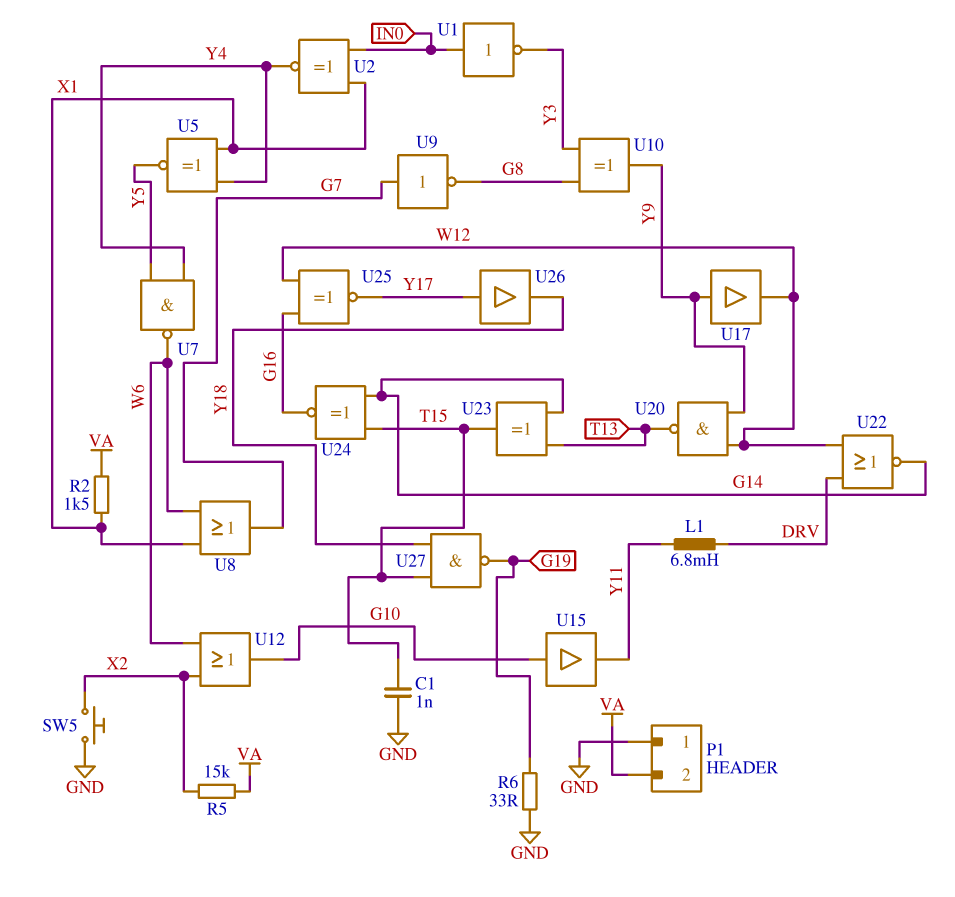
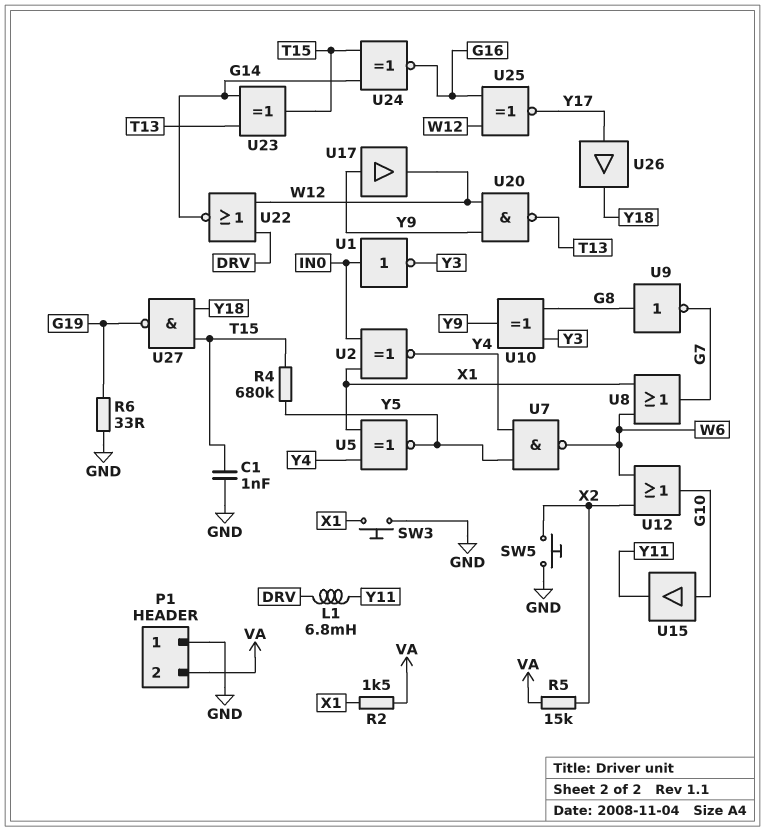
R4: none -> 680k (T15, Y5)
SW3: none -> button (GND, X1)
U9: NOT (in G7, out G8) -> NOT (in G8, out G7)

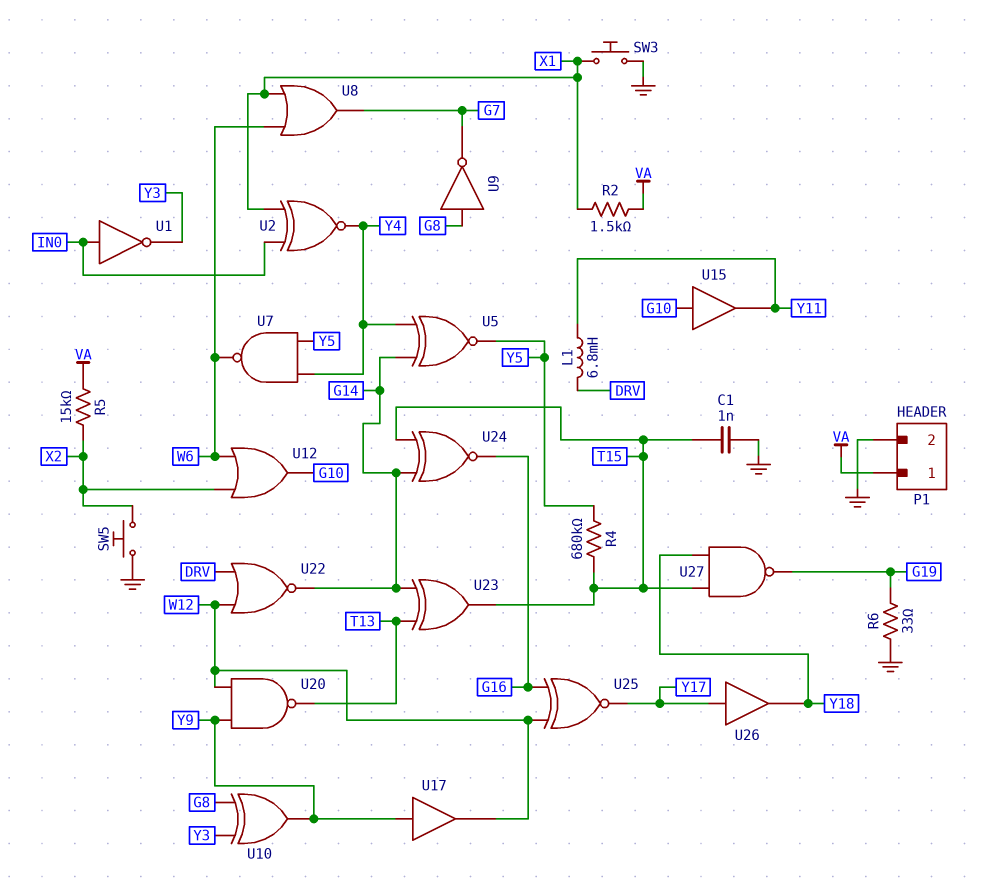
P1 pin 1: GND -> VA
P1 pin 2: VA -> GND
U5: XNOR (in X1, in Y4, out Y5) -> XNOR (in G14, in Y4, out Y5)

